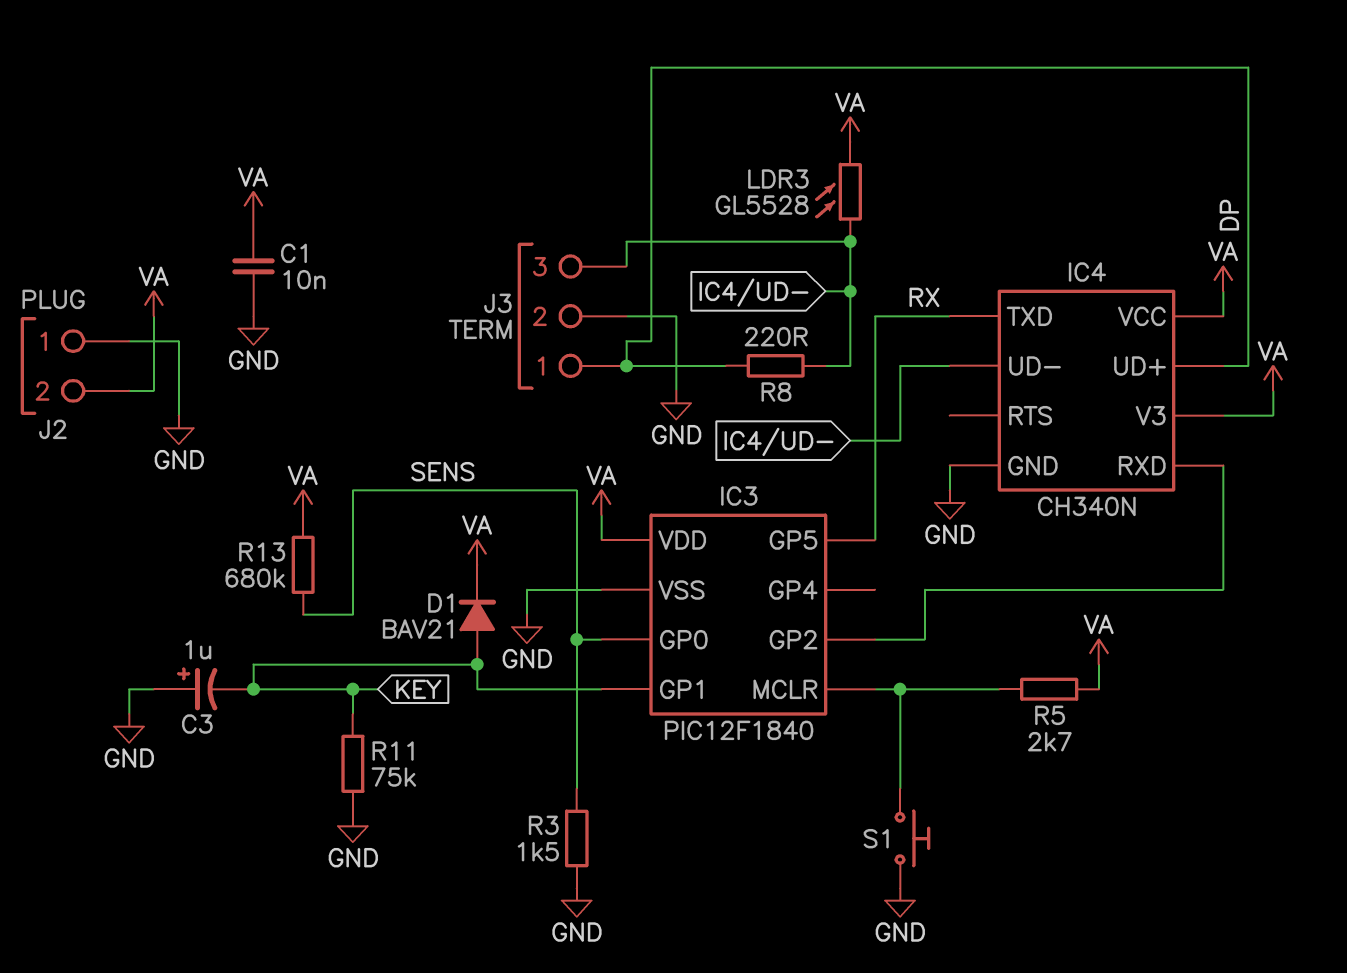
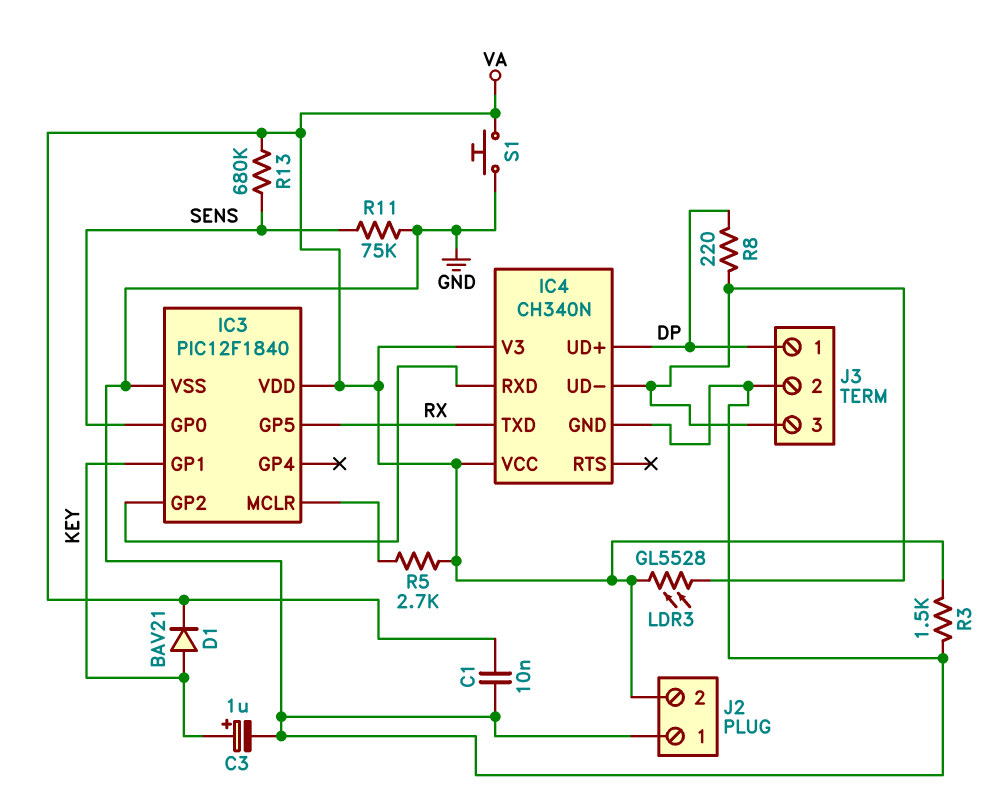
C3: 1uF (plus GND, minus KEY) -> 1uF (plus KEY, minus GND)
R3: 1.5k (GND, SENS) -> 1.5k (GND, VA)
R11: 75k (GND, KEY) -> 75k (GND, SENS)
S1: button (GND, IC3/MCLR) -> button (GND, VA)

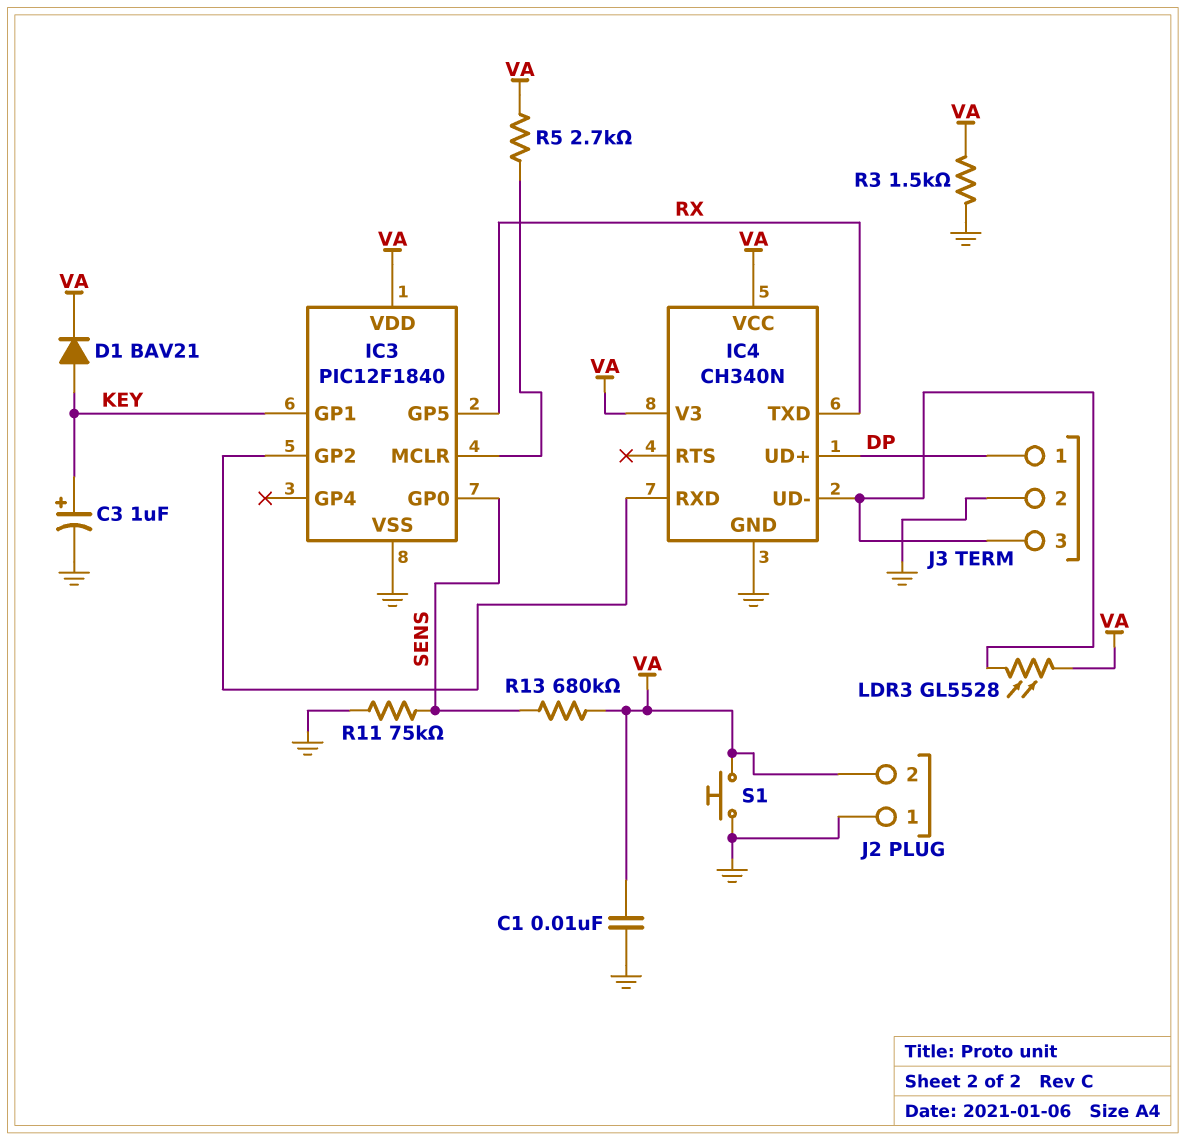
R8: 220 (DP, IC4/UD-) -> none

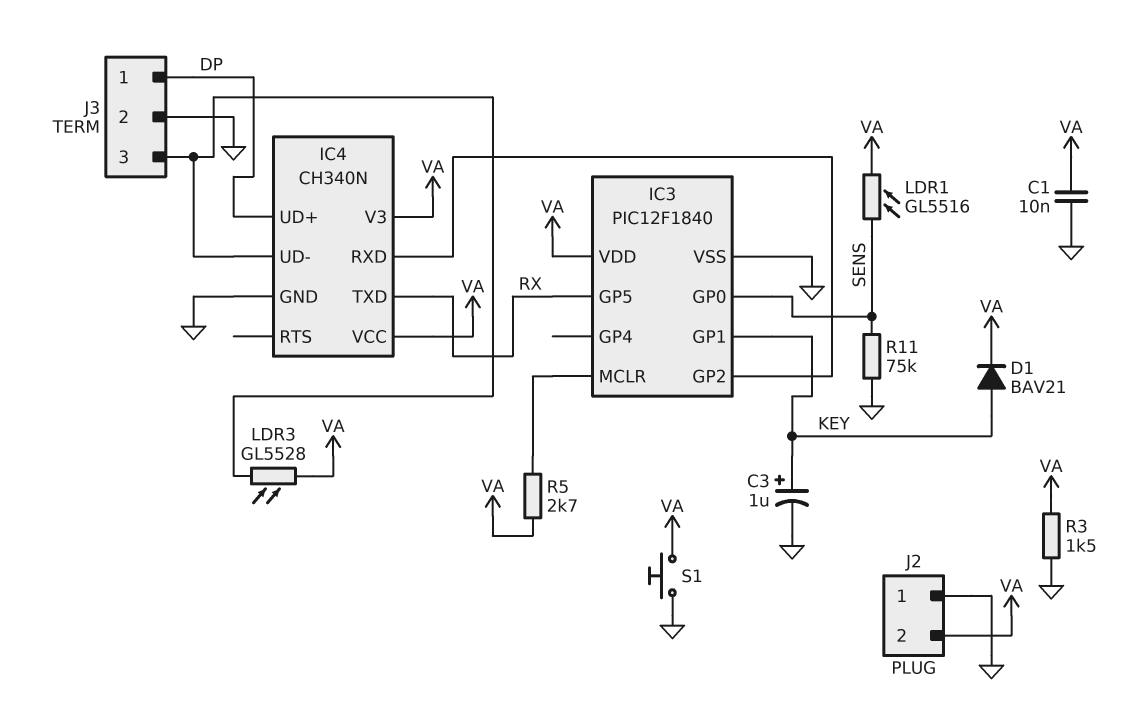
LDR1: none -> GL5516 (SENS, VA)
R13: 680k (SENS, VA) -> none

